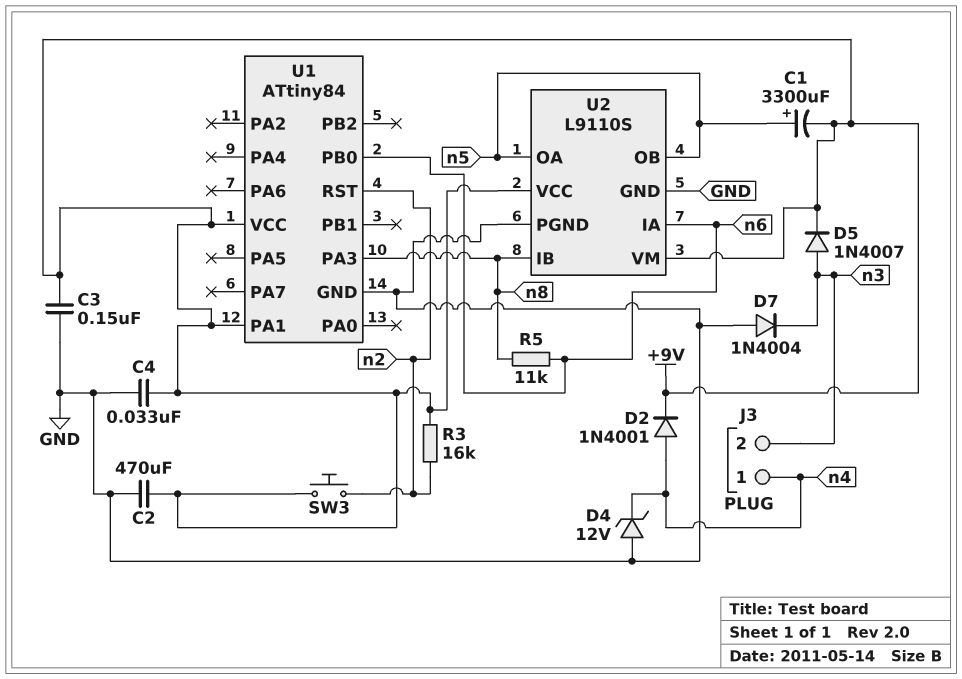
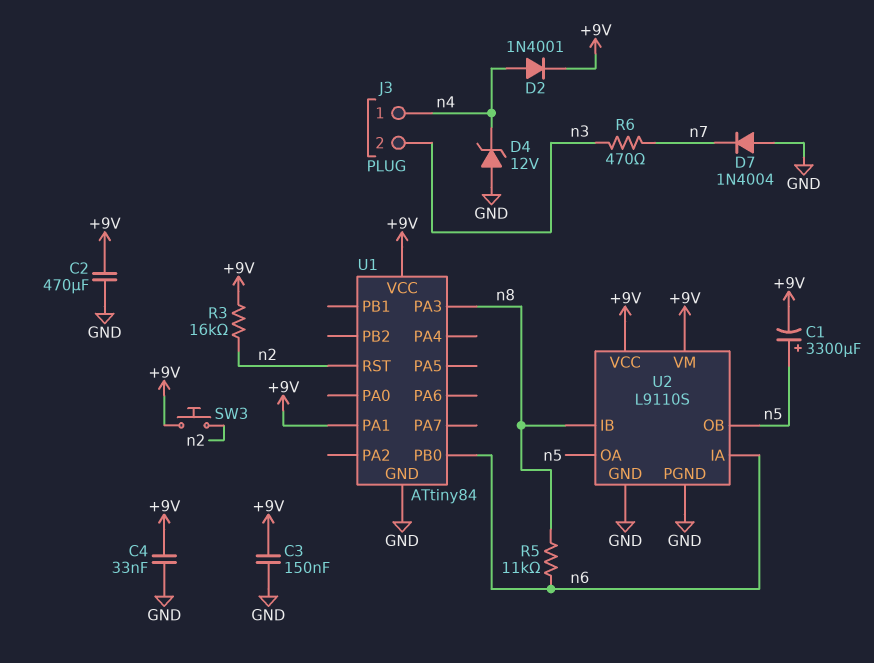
D5: diode 1N4007 (A n3, K +9V) -> none
D7: diode 1N4004 (A GND, K n3) -> diode 1N4004 (A GND, K n7)
R6: none -> 470 (n3, n7)

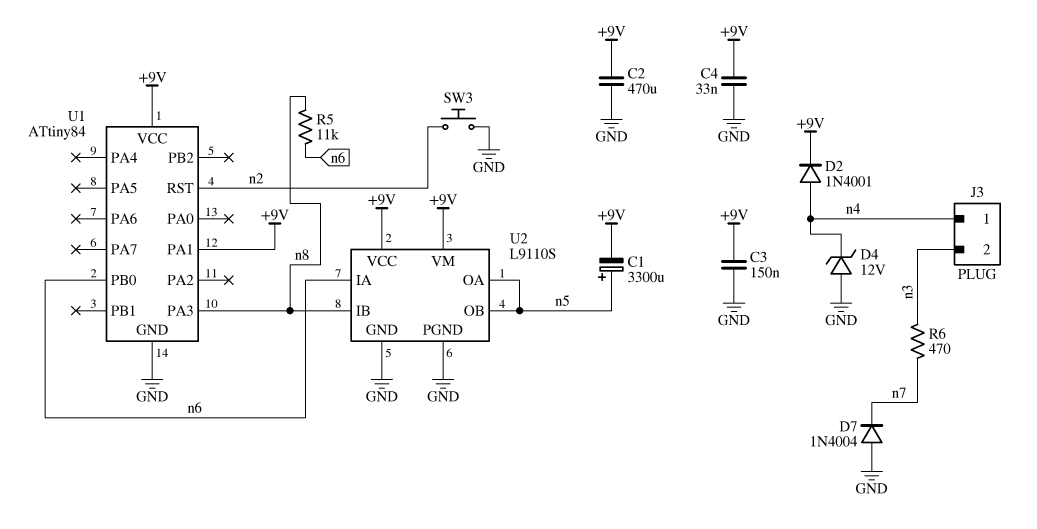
R3: 16k (+9V, n2) -> none
SW3: button (+9V, n2) -> button (GND, n2)

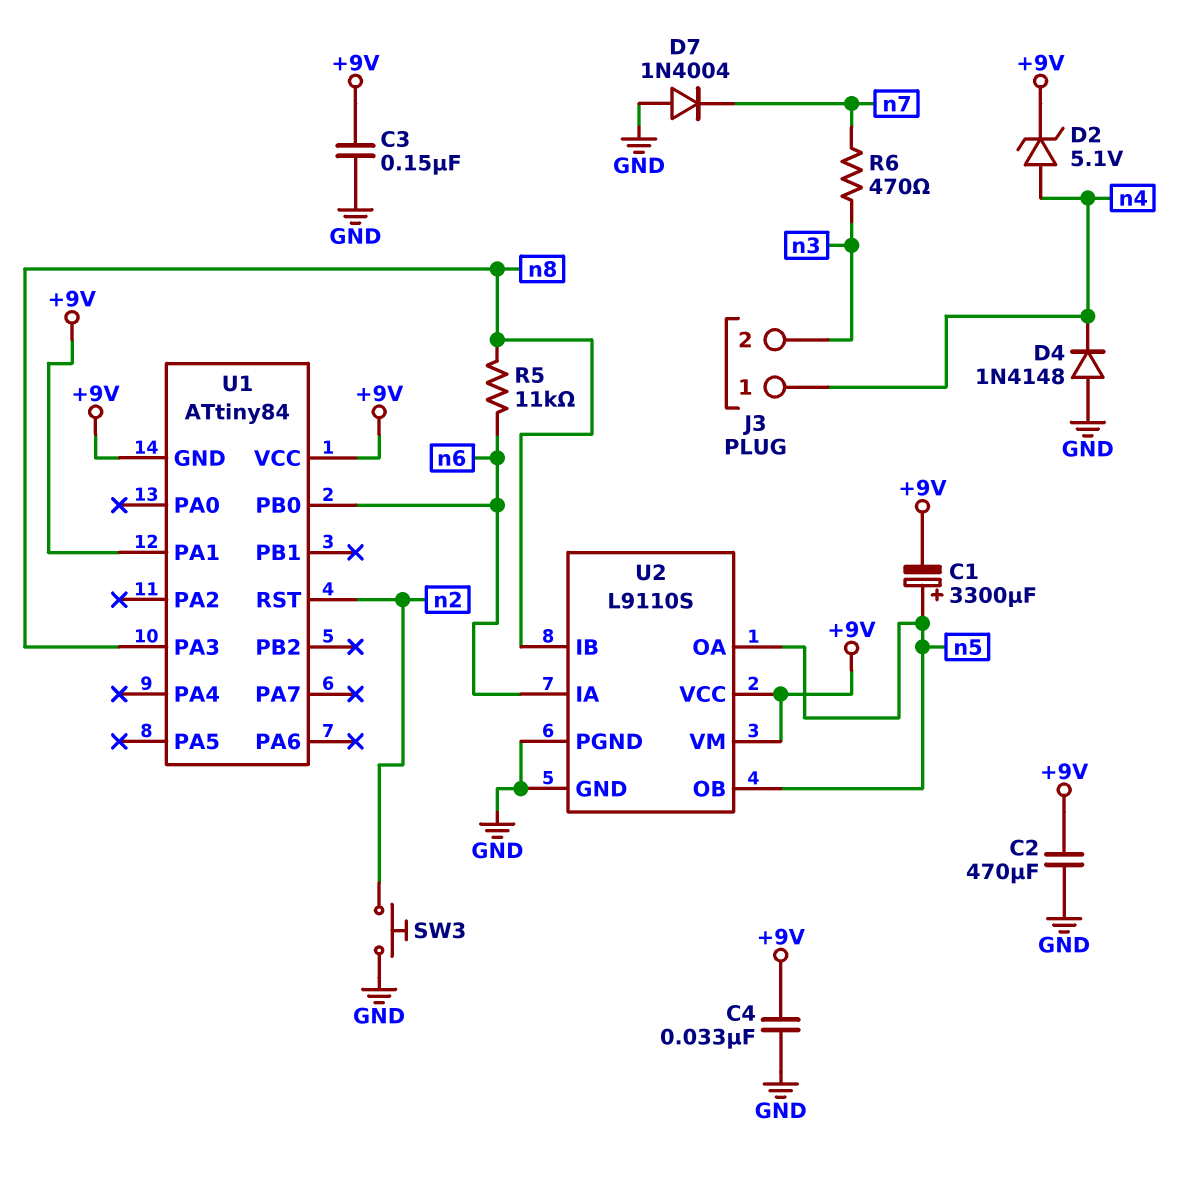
D2: diode 1N4001 (A n4, K +9V) -> zener 5.1V (A n4, K +9V)
D4: zener 12V (A GND, K n4) -> diode 1N4148 (A GND, K n4)
U1 pin GND: GND -> +9V

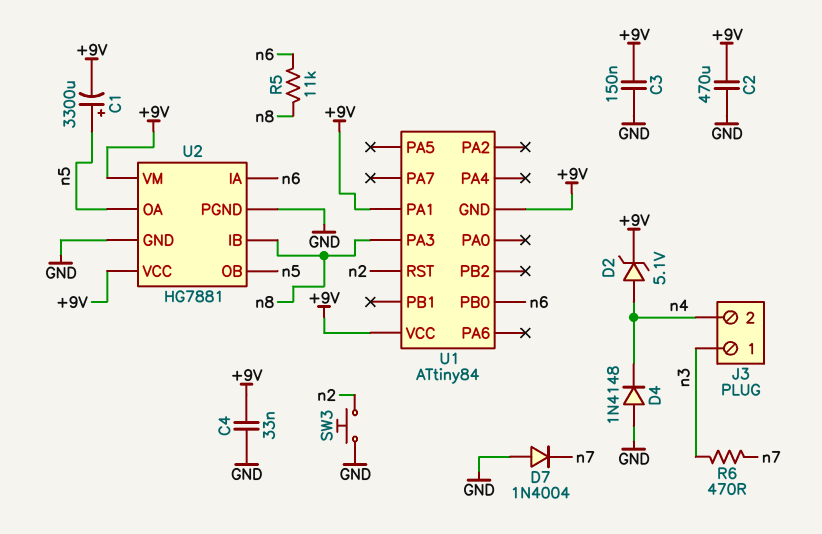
J3 pin 1: n4 -> n3
J3 pin 2: n3 -> n4
U2: L9110S -> HG7881

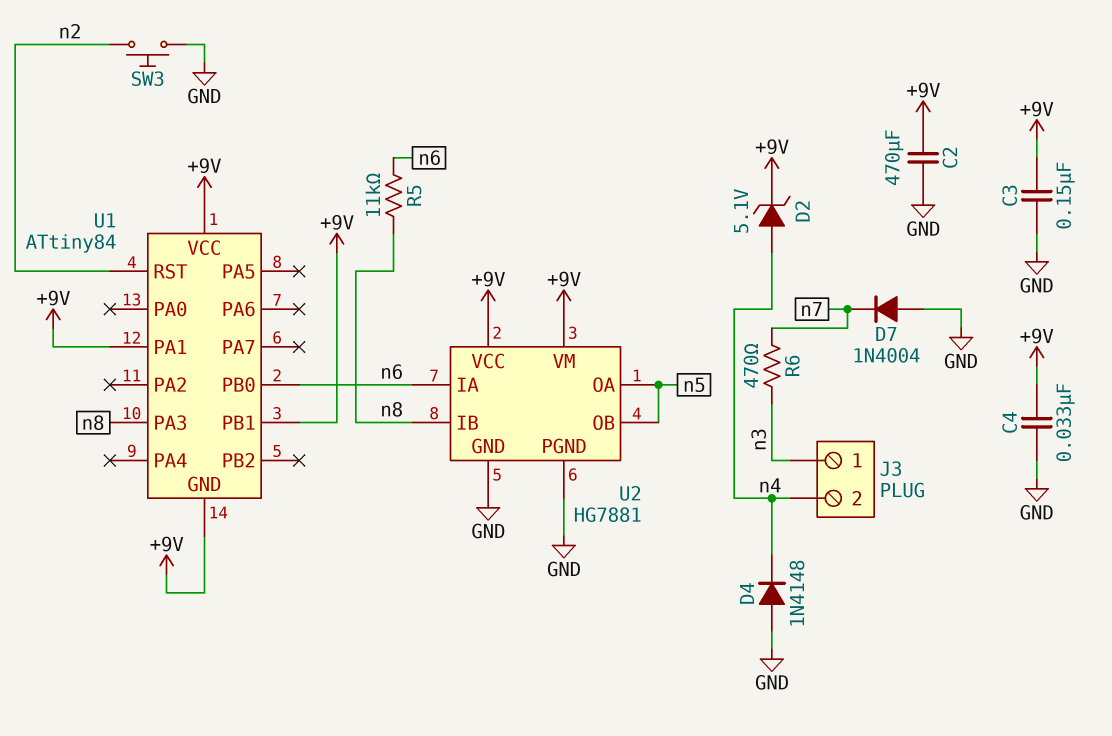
C1: 3300uF (plus n5, minus +9V) -> none
U1 pin PB1: none -> +9V

